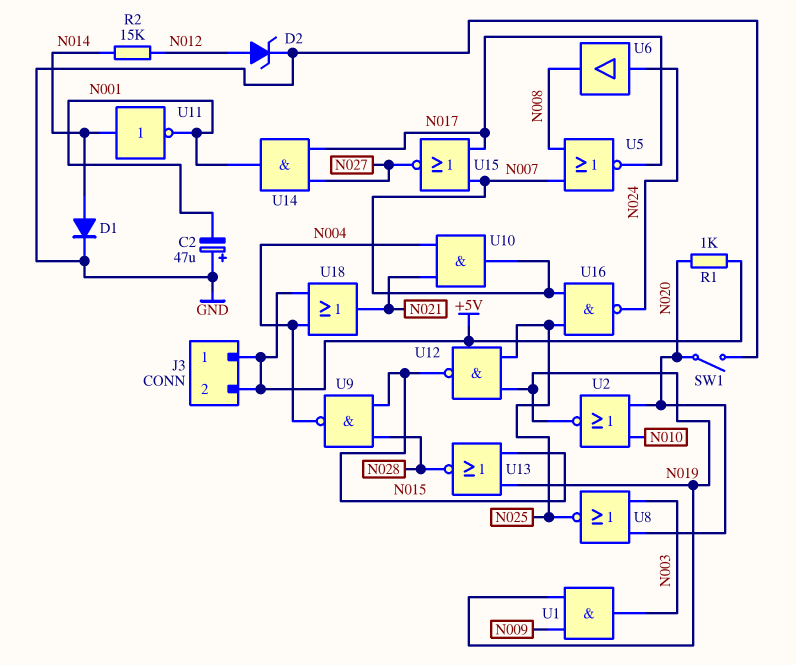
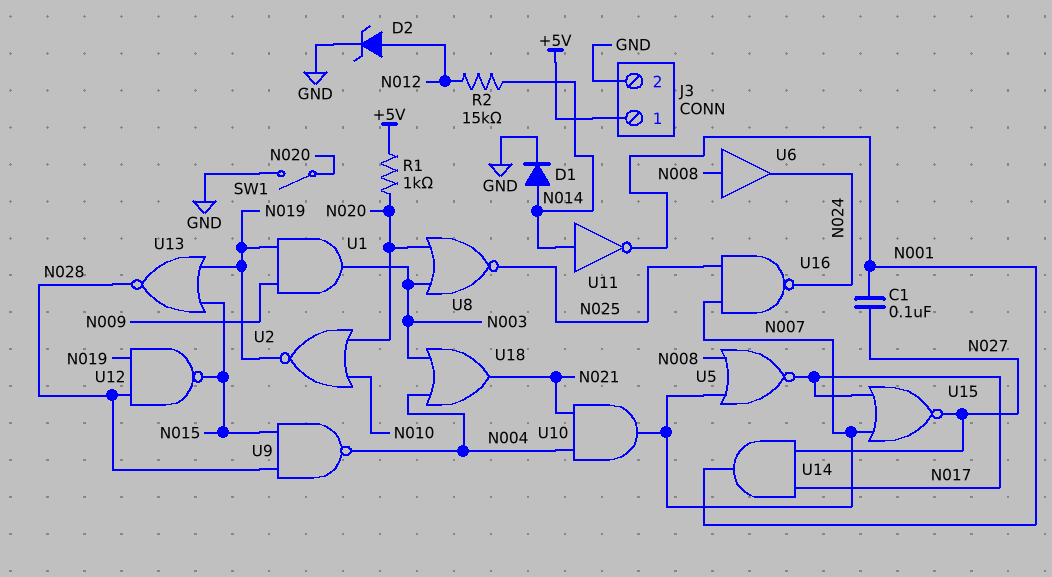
C1: none -> 100nF (N001, N027)
C2: 47uF (plus GND, minus N001) -> none
J3 pin 2: +5V -> GND
U6: buffer (in N024, out N008) -> buffer (in N008, out N024)
U12: NAND (in N019, in N025, out N015) -> NAND (in N019, in N028, out N015)
U18: OR (in +5V, in N004, out N021) -> OR (in N003, in N004, out N021)

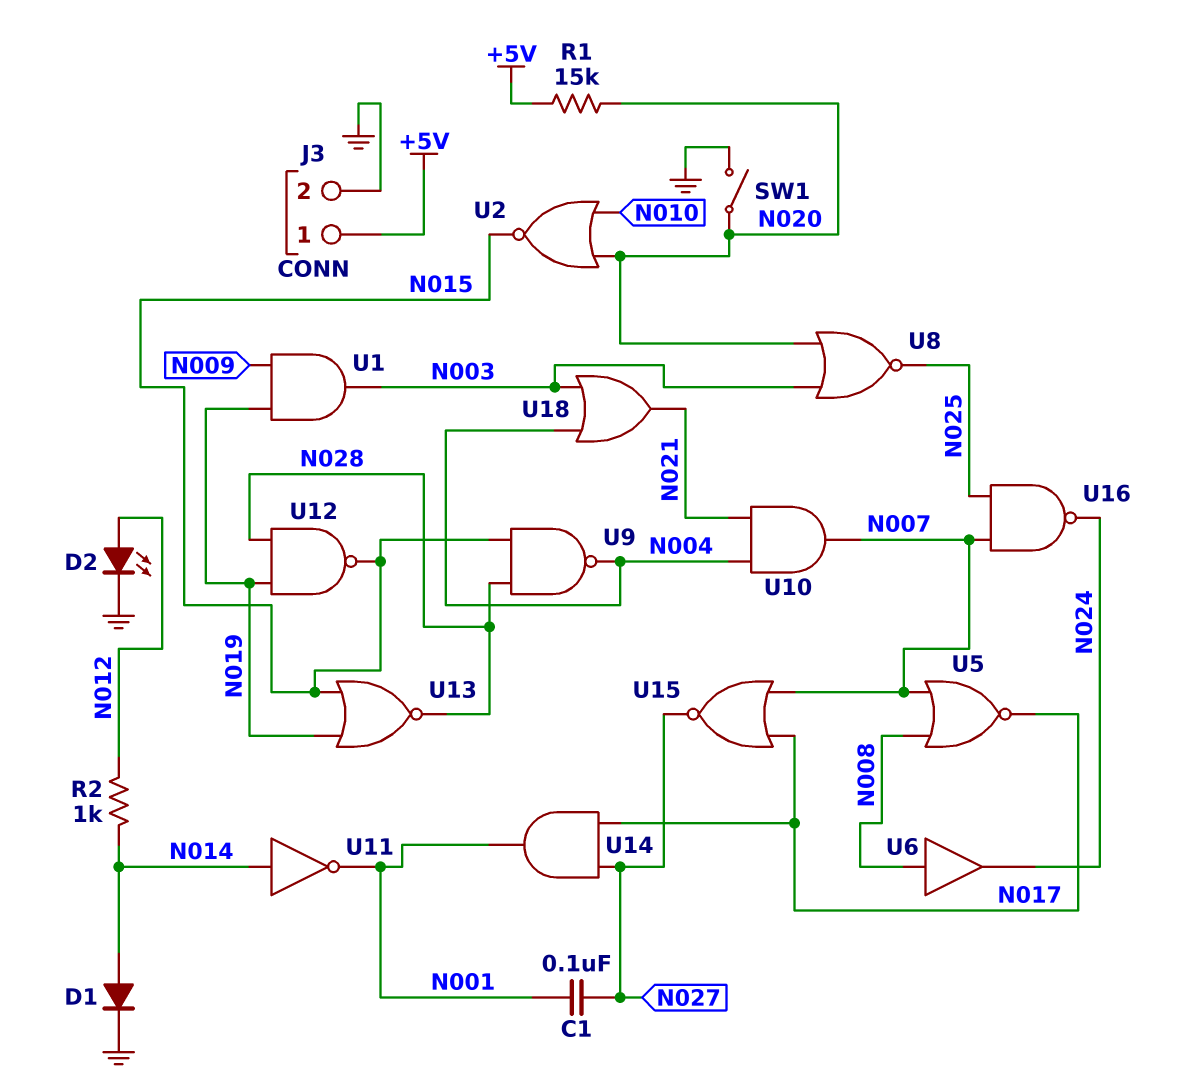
D2: zener (A N012, K GND) -> LED (A N012, K GND)
R1: 1k (+5V, N020) -> 15k (+5V, N020)
R2: 15k (N012, N014) -> 1k (N012, N014)
U2: NOR (in N010, in N020, out N019) -> NOR (in N010, in N020, out N015)

